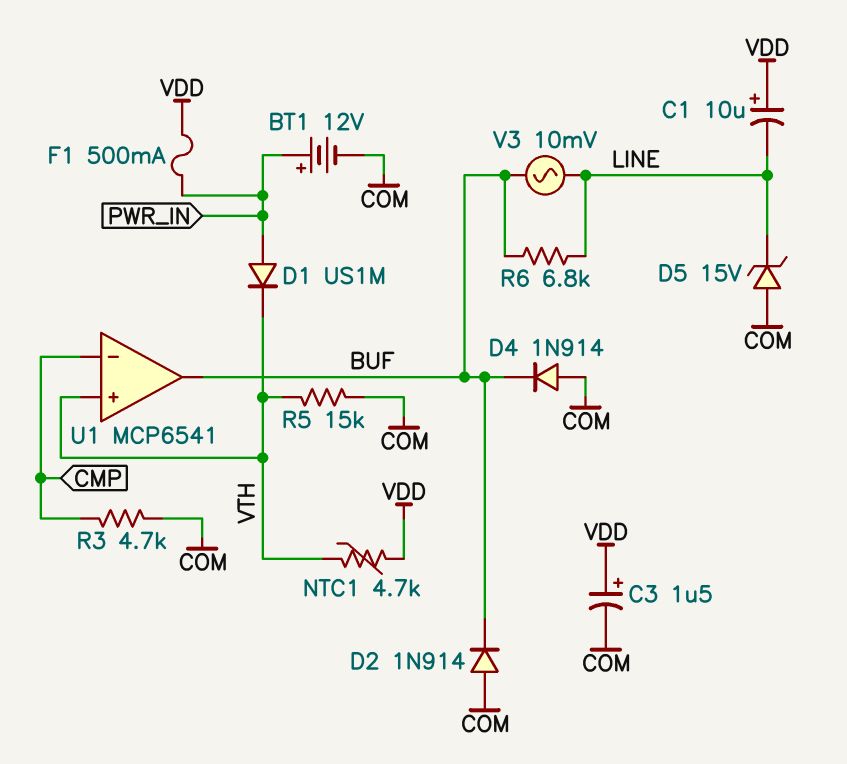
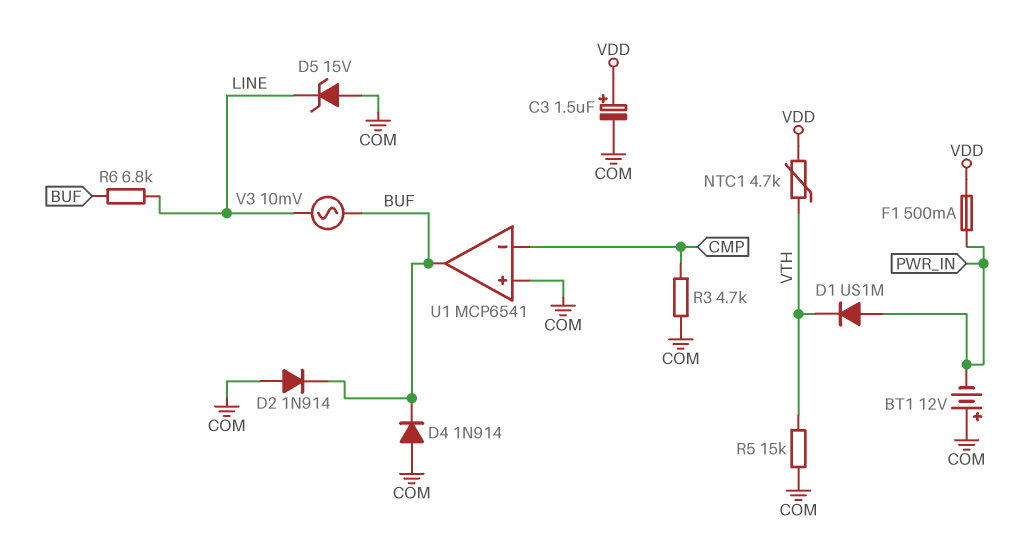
BT1: 12V (plus PWR_IN, minus COM) -> 12V (plus COM, minus PWR_IN)
C1: 10uF (plus VDD, minus LINE) -> none
U1 pin in+: VTH -> COM

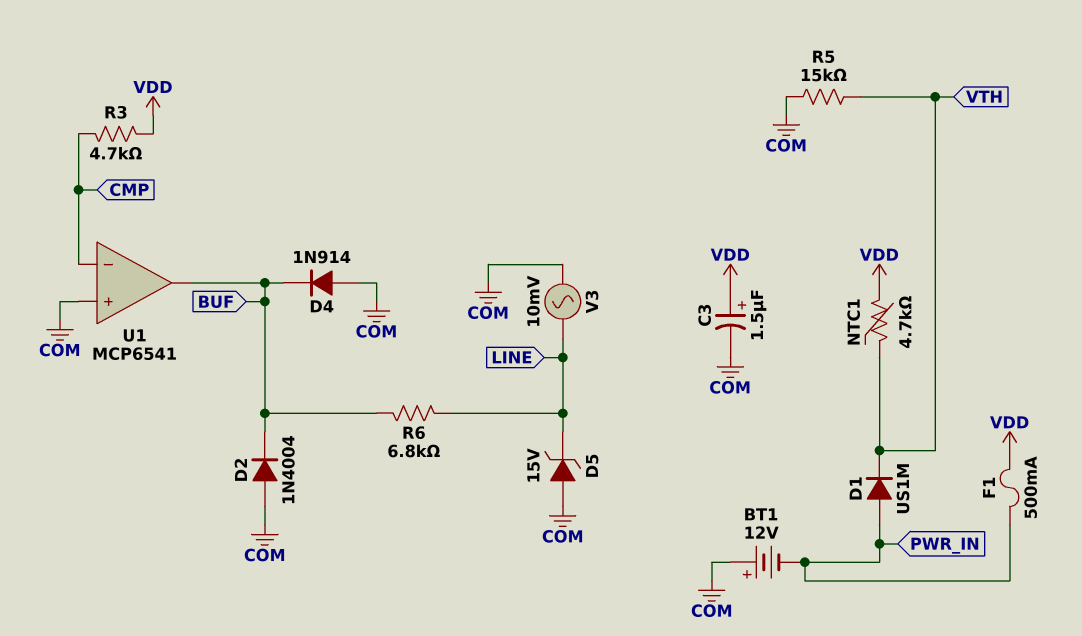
D2: diode 1N914 (A COM, K BUF) -> diode 1N4004 (A COM, K BUF)
R3: 4.7k (CMP, COM) -> 4.7k (CMP, VDD)
V3: AC 10mV (BUF, LINE) -> AC 10mV (COM, LINE)

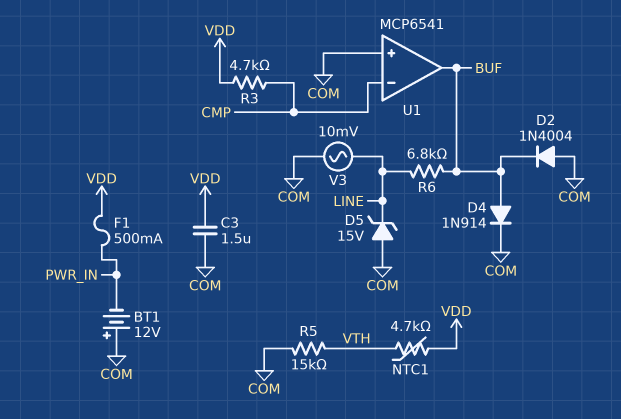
C3: 1.5uF (plus VDD, minus COM) -> 1.5uF (COM, VDD)
D1: diode US1M (A PWR_IN, K VTH) -> none
D4: diode 1N914 (A COM, K BUF) -> diode 1N914 (A BUF, K COM)

